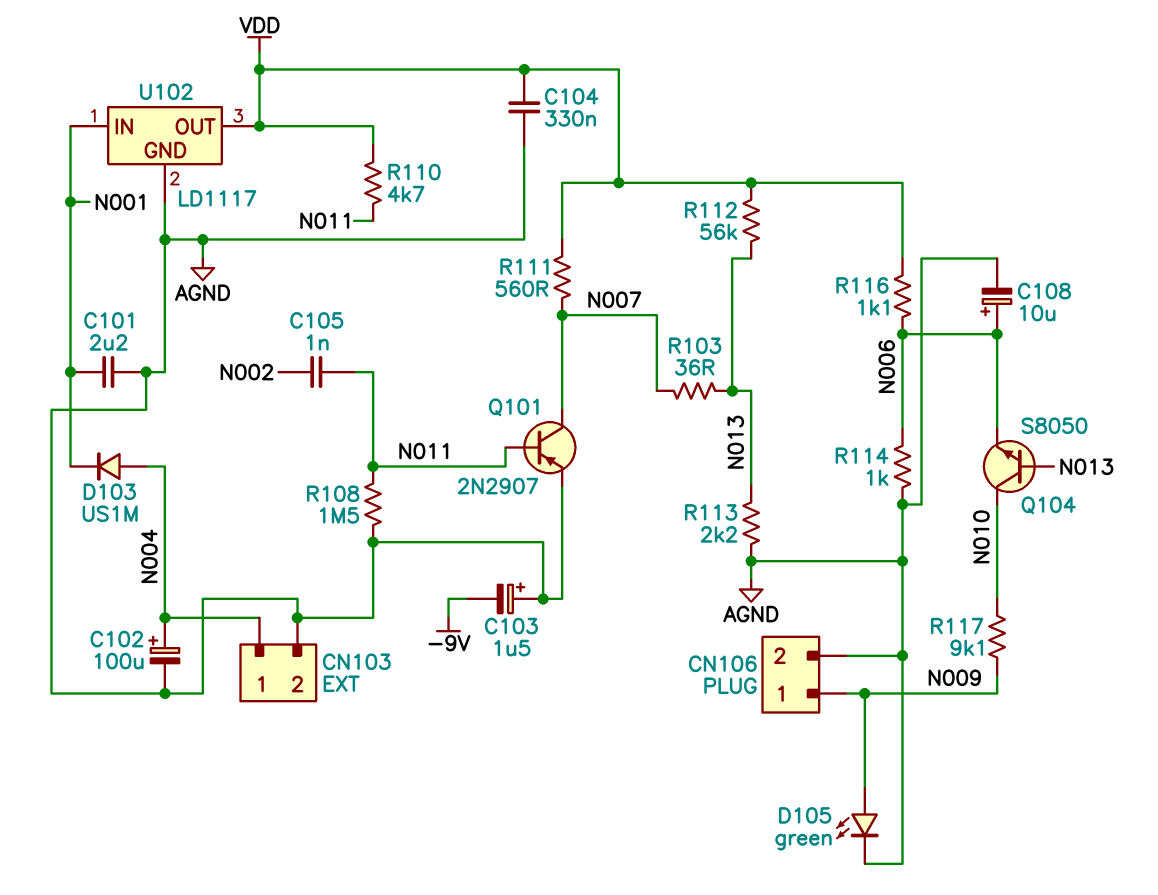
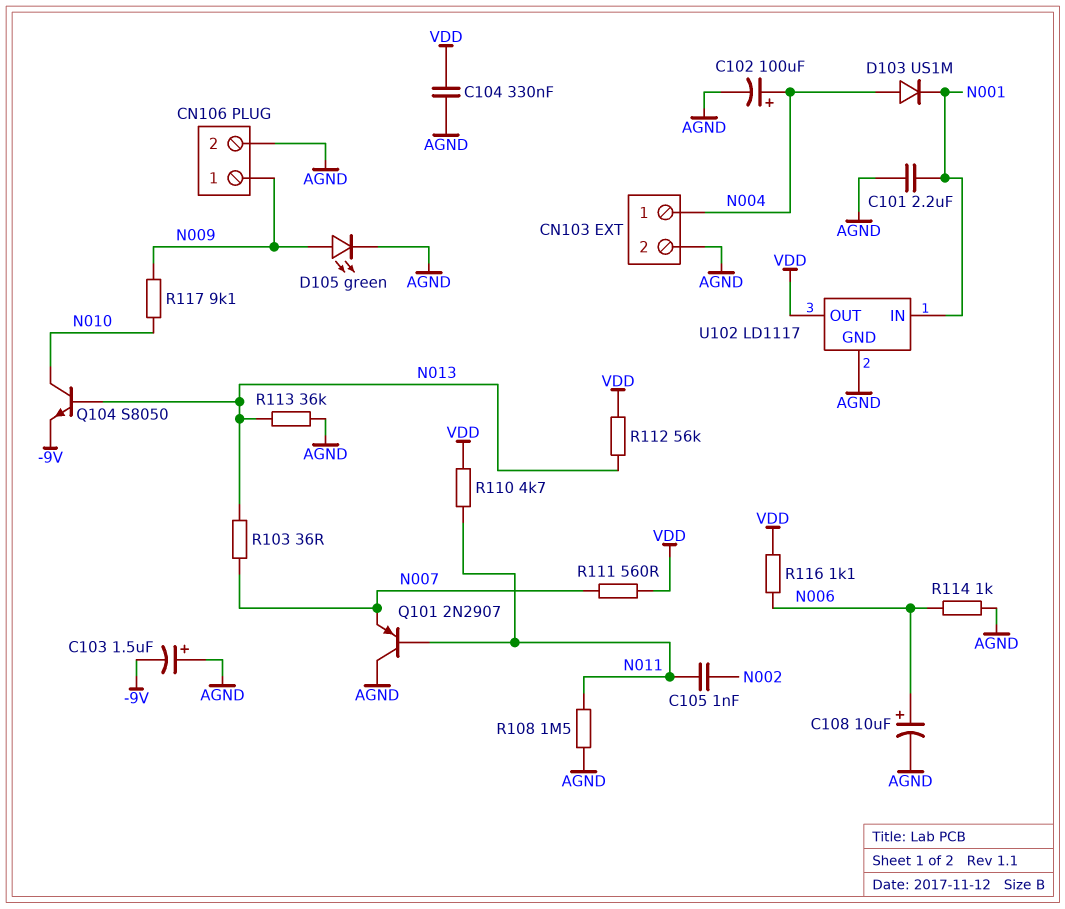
Q101: PNP 2N2907 (B N011, C N007, E AGND) -> PNP 2N2907 (B N011, C AGND, E N007)
Q104: NPN S8050 (B N013, C N010, E N006) -> NPN S8050 (B N013, C N010, E -9V)
R113: 2.2k (AGND, N013) -> 36k (AGND, N013)

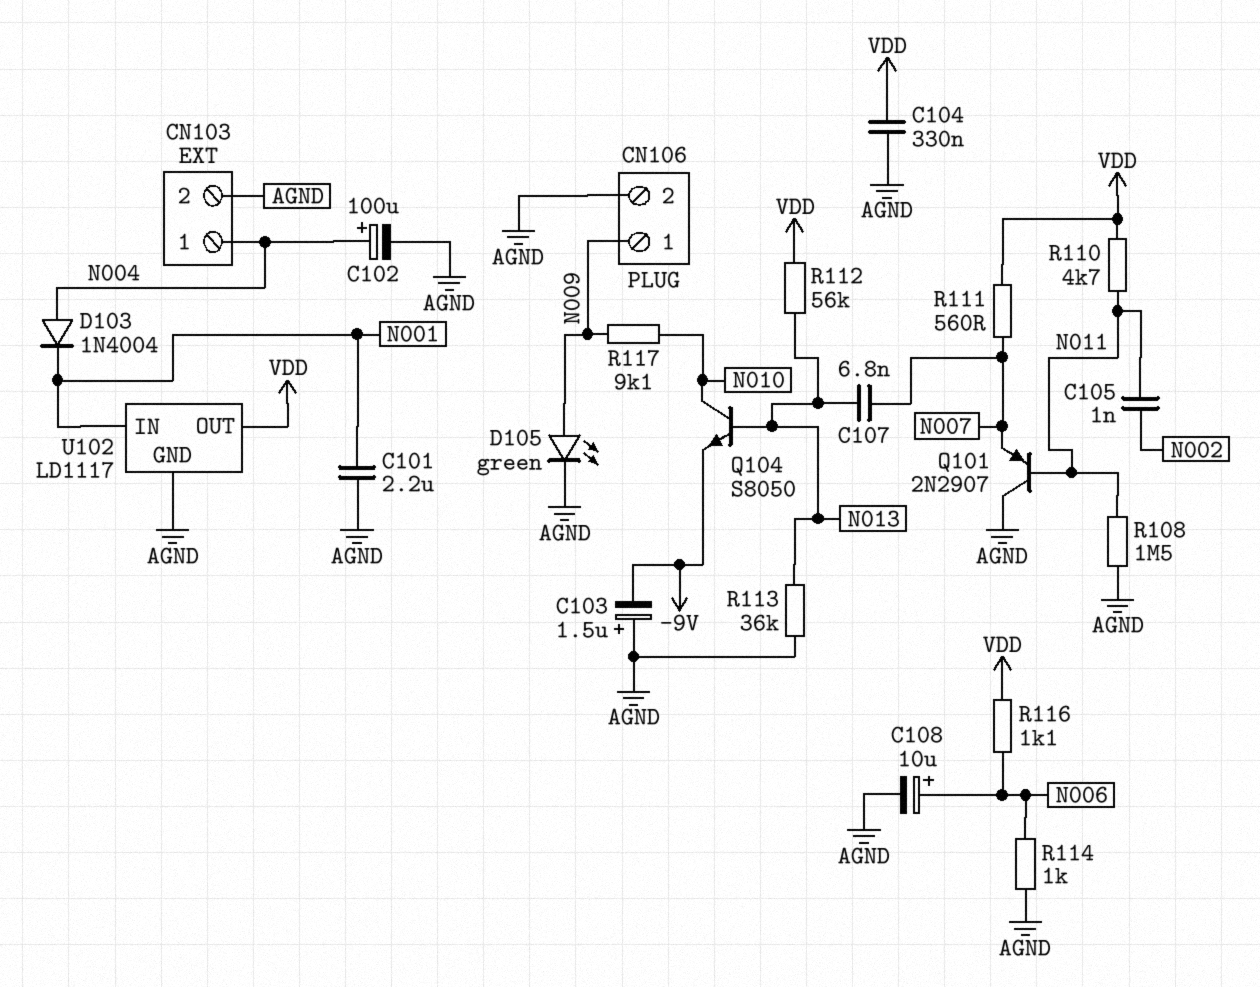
C107: none -> 6.8nF (N007, N013)
D103: diode US1M (A N004, K N001) -> diode 1N4004 (A N004, K N001)
R103: 36 (N007, N013) -> none

